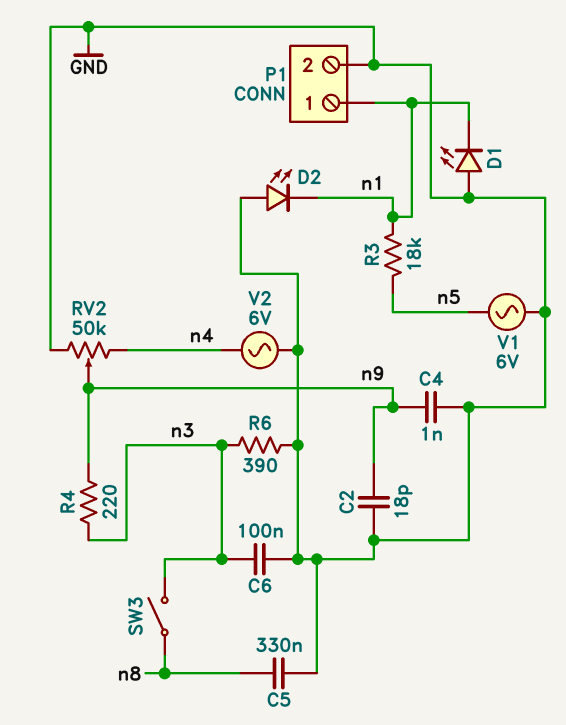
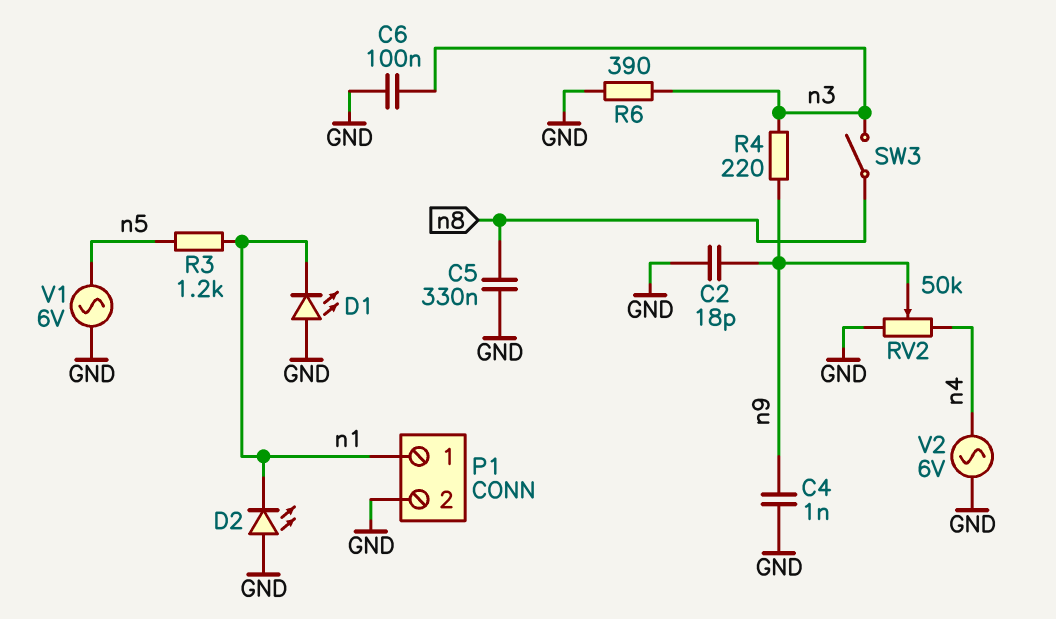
R3: 18k (n1, n5) -> 1.2k (n1, n5)

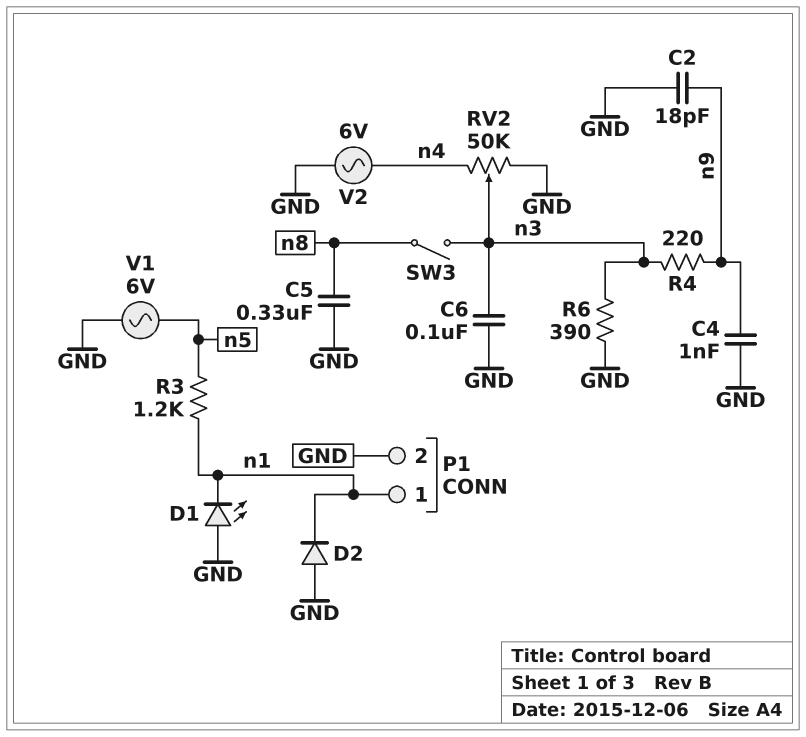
D2: LED (A GND, K n1) -> diode (A GND, K n1)
RV2: 50k (GND, n4, wiper n9) -> 50k (GND, n4, wiper n3)

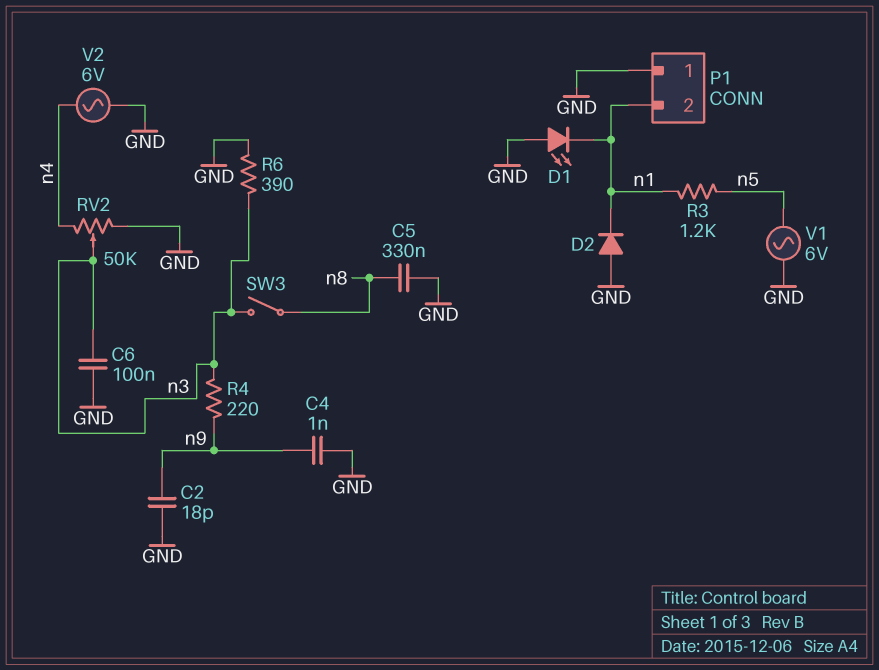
P1 pin 1: n1 -> GND
P1 pin 2: GND -> n1

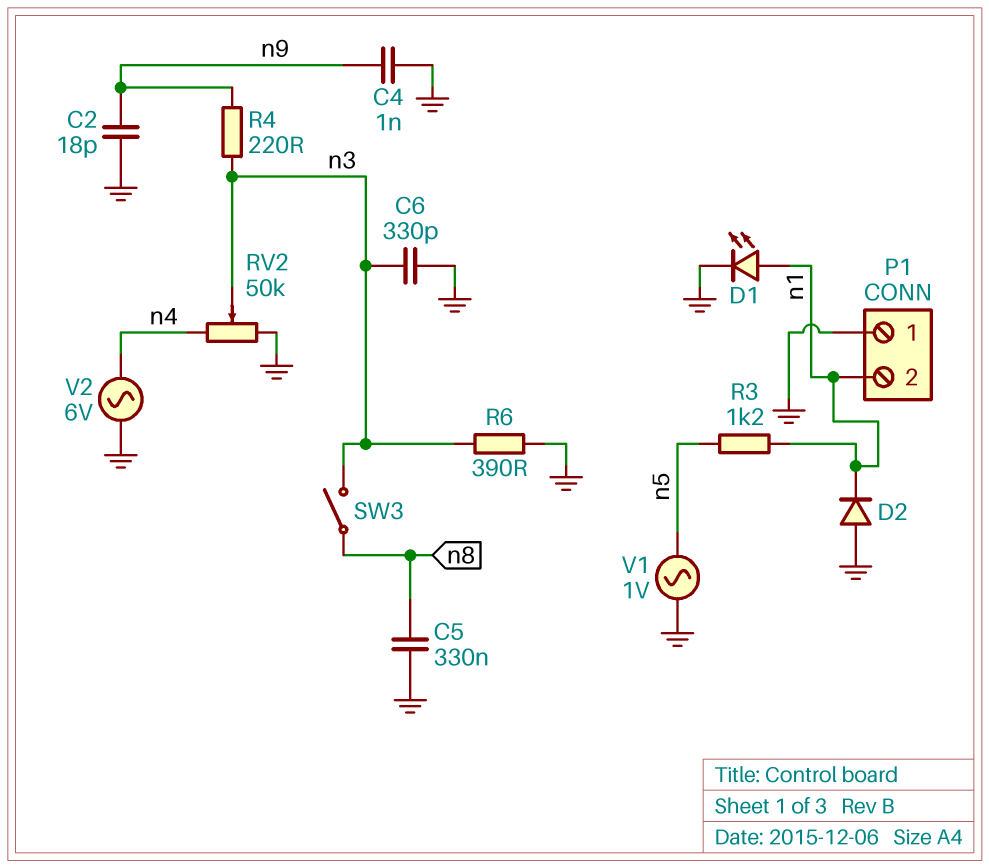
C6: 100nF (GND, n3) -> 330pF (GND, n3)
D1: LED (A GND, K n1) -> LED (A n1, K GND)
V1: AC 6V (GND, n5) -> AC 1V (GND, n5)

